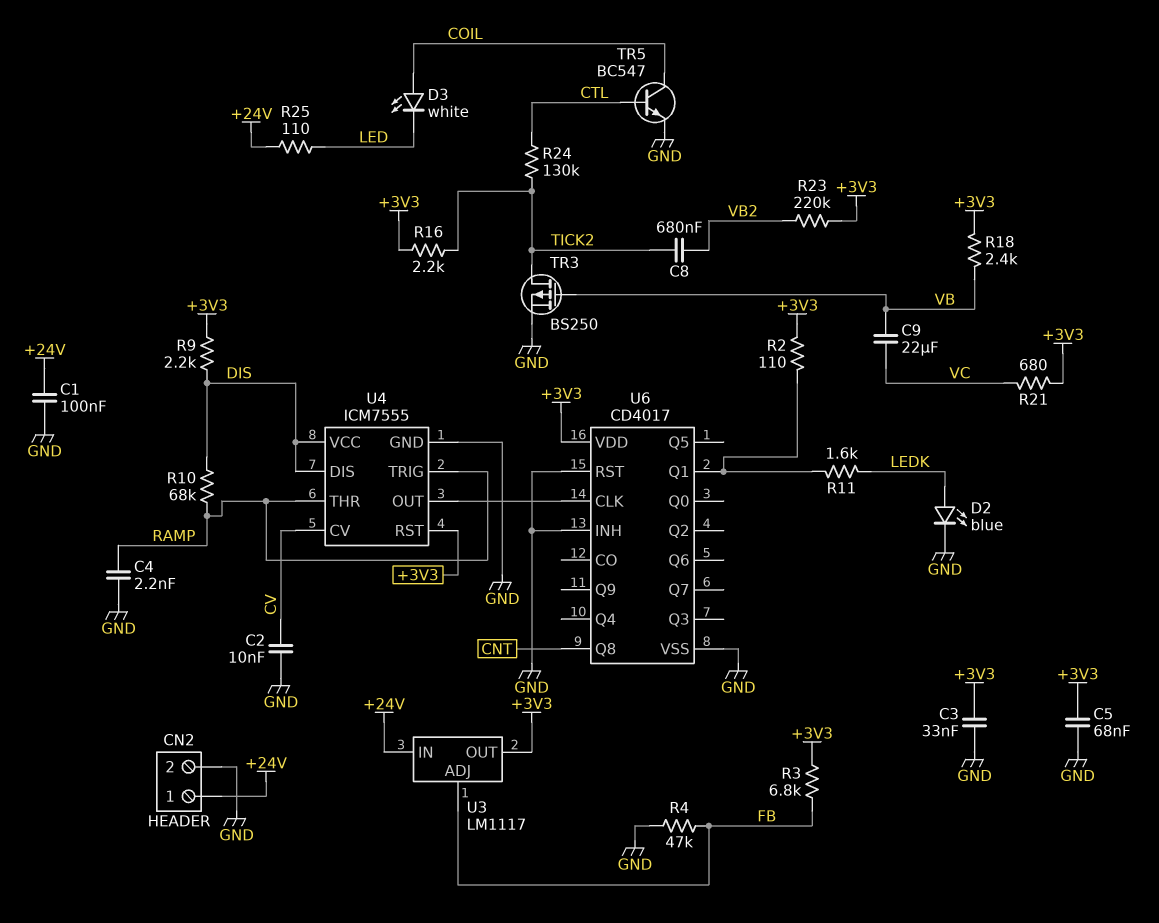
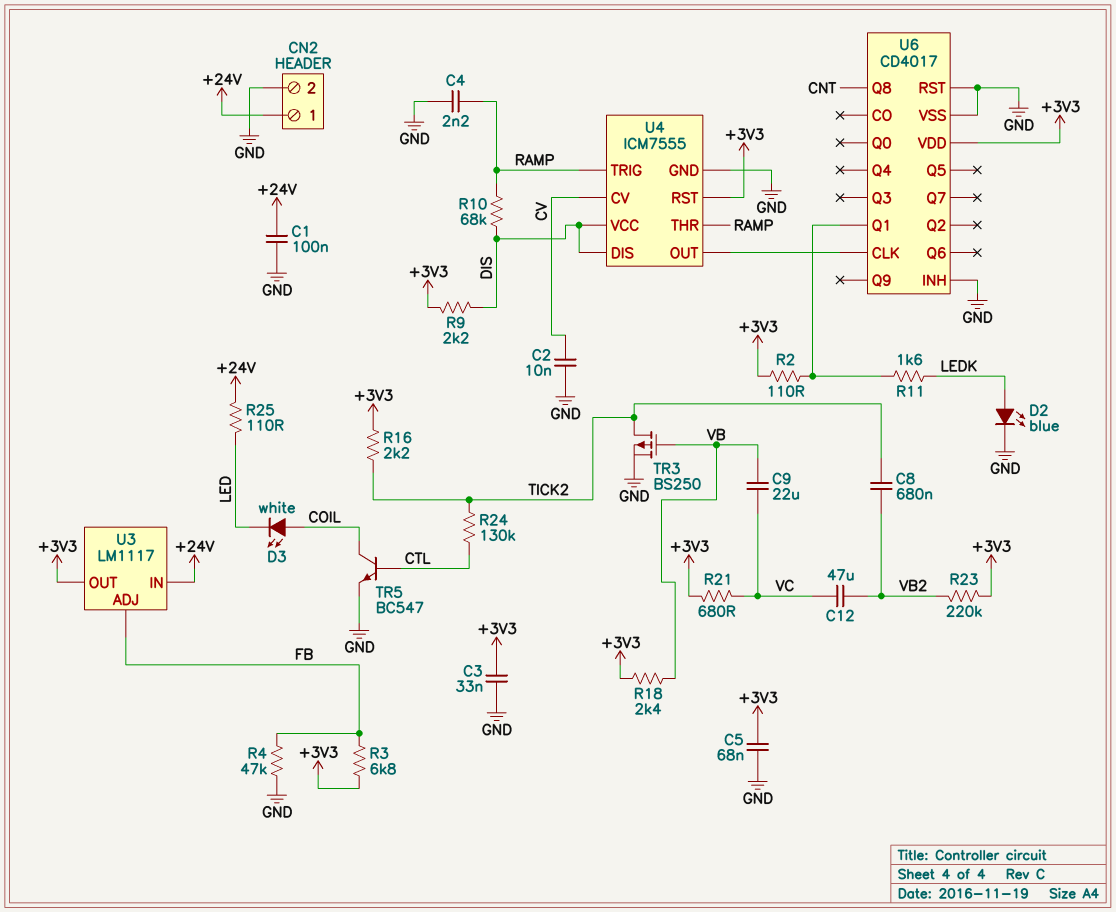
C12: none -> 47uF (VB2, VC)

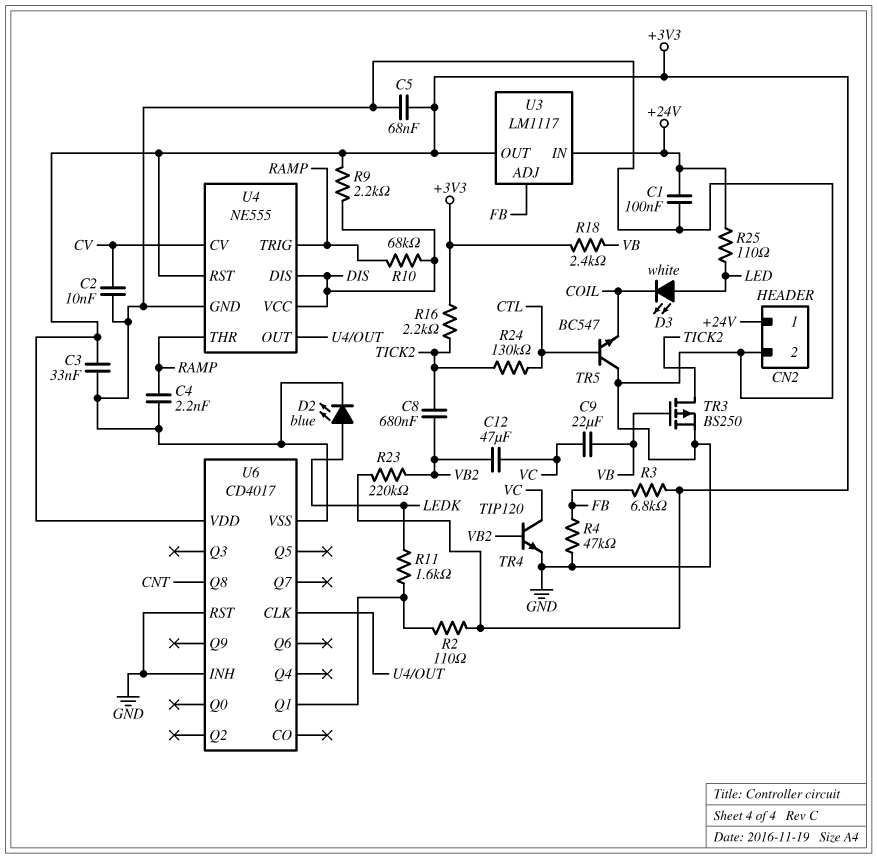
D3: LED white (A COIL, K LED) -> LED white (A LED, K COIL)
R21: 680 (+3V3, VC) -> none
TR4: none -> NPN TIP120 (B VB2, C VC, E GND)
TR5: NPN BC547 (B CTL, C COIL, E GND) -> NPN BC547 (B CTL, C GND, E COIL)
U4: ICM7555 -> NE555

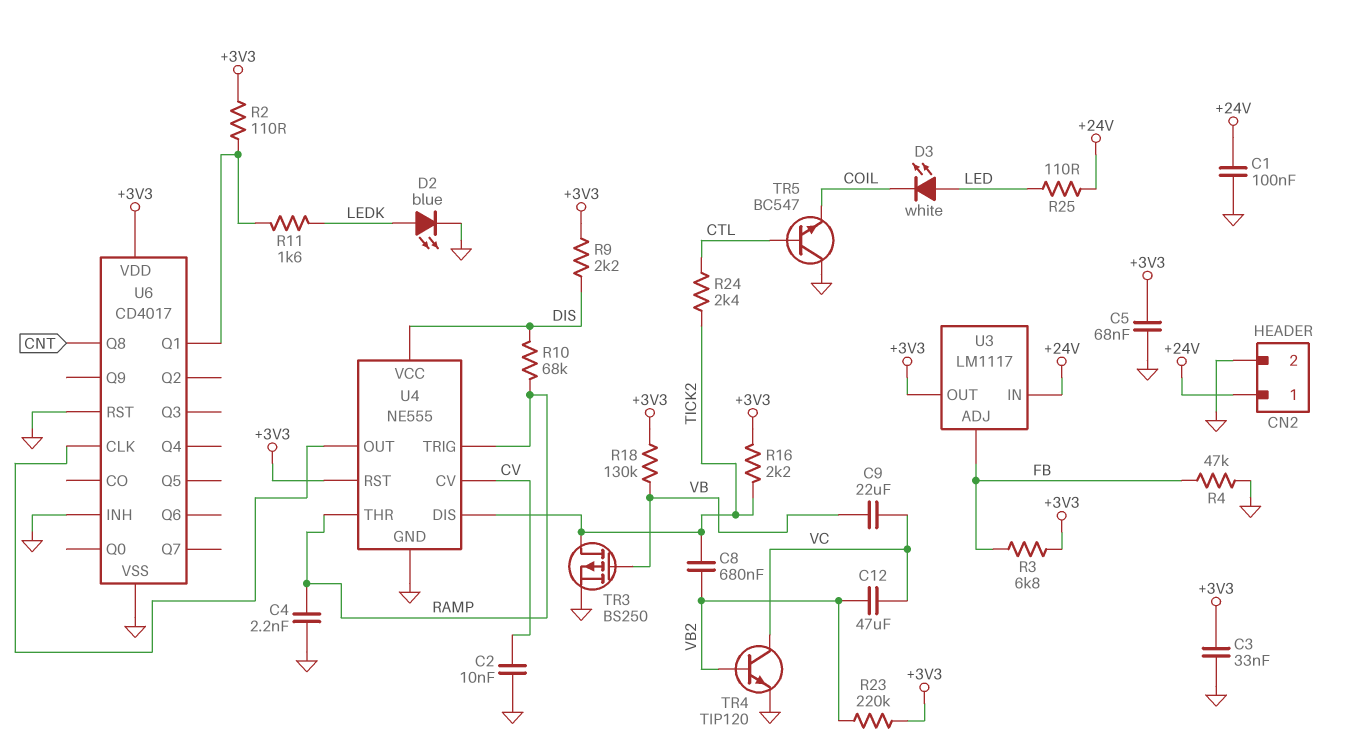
R18: 2.4k (+3V3, VB) -> 130k (+3V3, VB)
R24: 130k (CTL, TICK2) -> 2.4k (CTL, TICK2)
U4 pin DIS: DIS -> TICK2

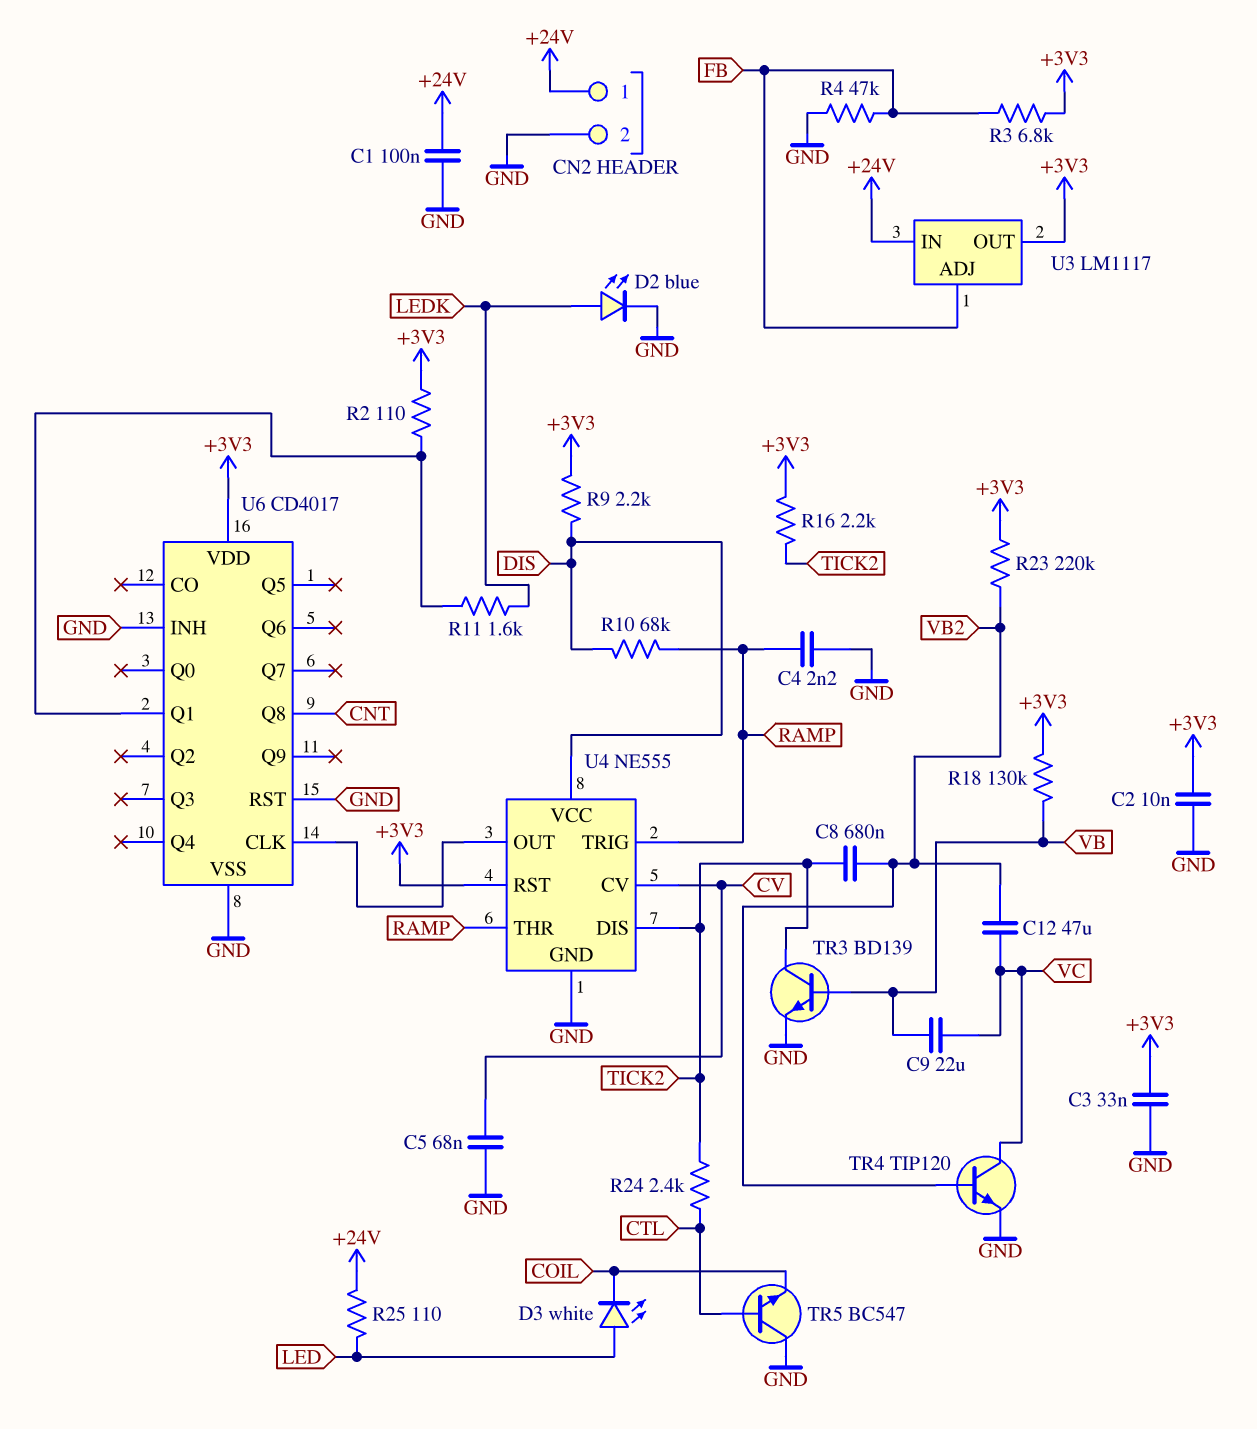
C2: 10nF (CV, GND) -> 10nF (+3V3, GND)
C5: 68nF (+3V3, GND) -> 68nF (CV, GND)
TR3: PMOS BS250 (G VB, D TICK2, S GND) -> NPN BD139 (B VB, C TICK2, E GND)

